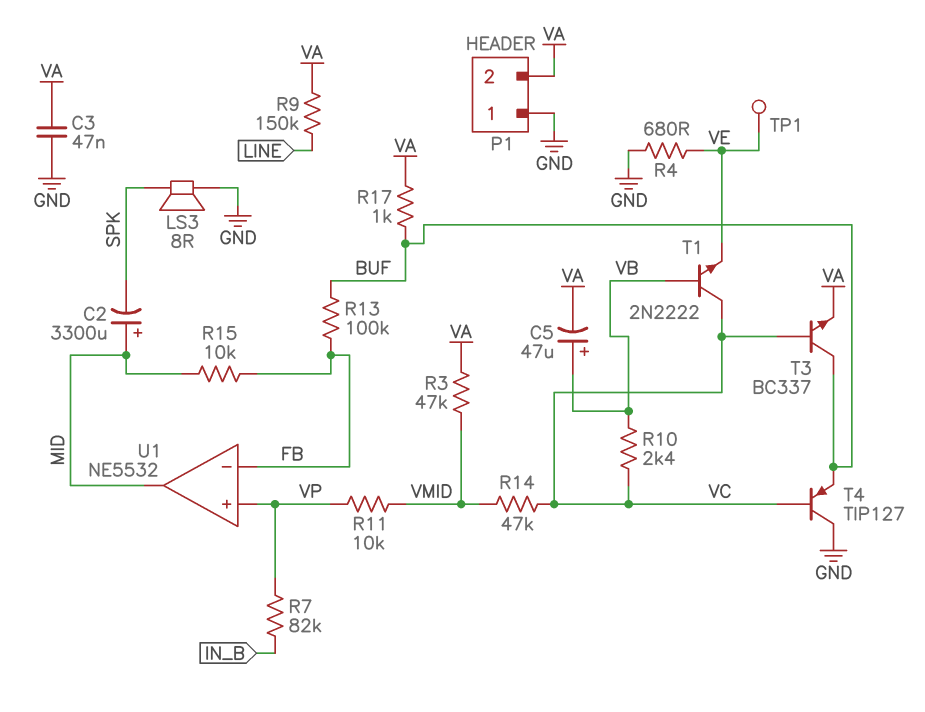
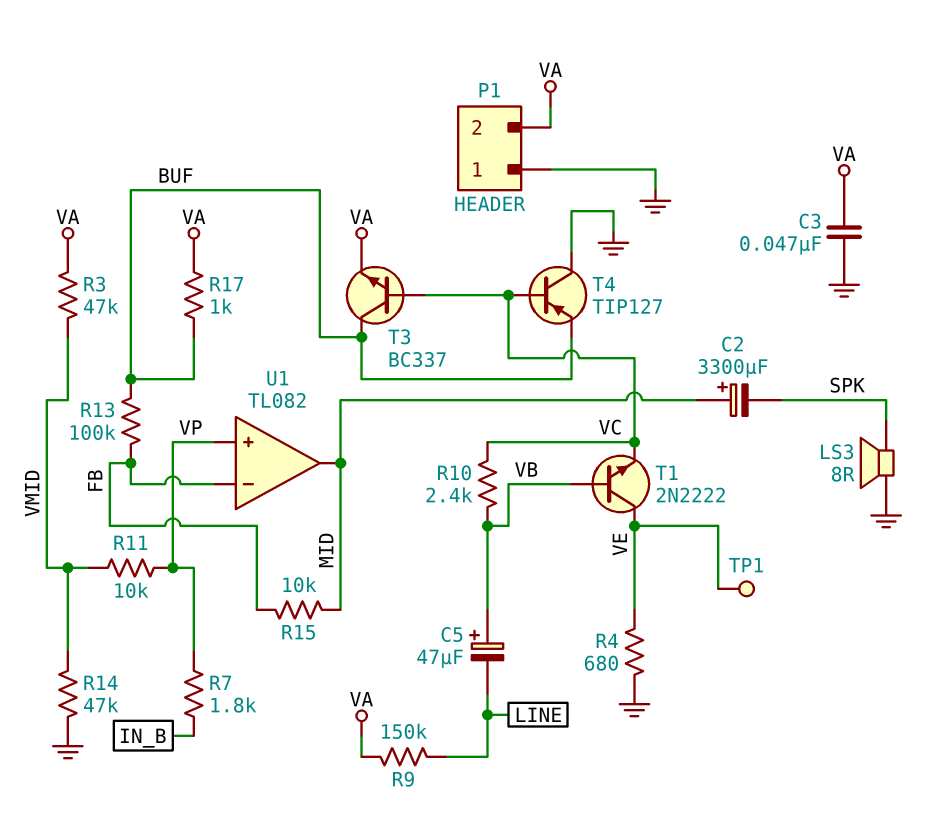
C5: 47uF (plus VB, minus VA) -> 47uF (plus VB, minus LINE)
R7: 82k (IN_B, VP) -> 1.8k (IN_B, VP)
R14: 47k (VC, VMID) -> 47k (GND, VMID)
T1: NPN 2N2222 (B VB, C VC, E VE) -> NPN 2N2222 (B VB, C VE, E VC)
U1: NE5532 -> TL082

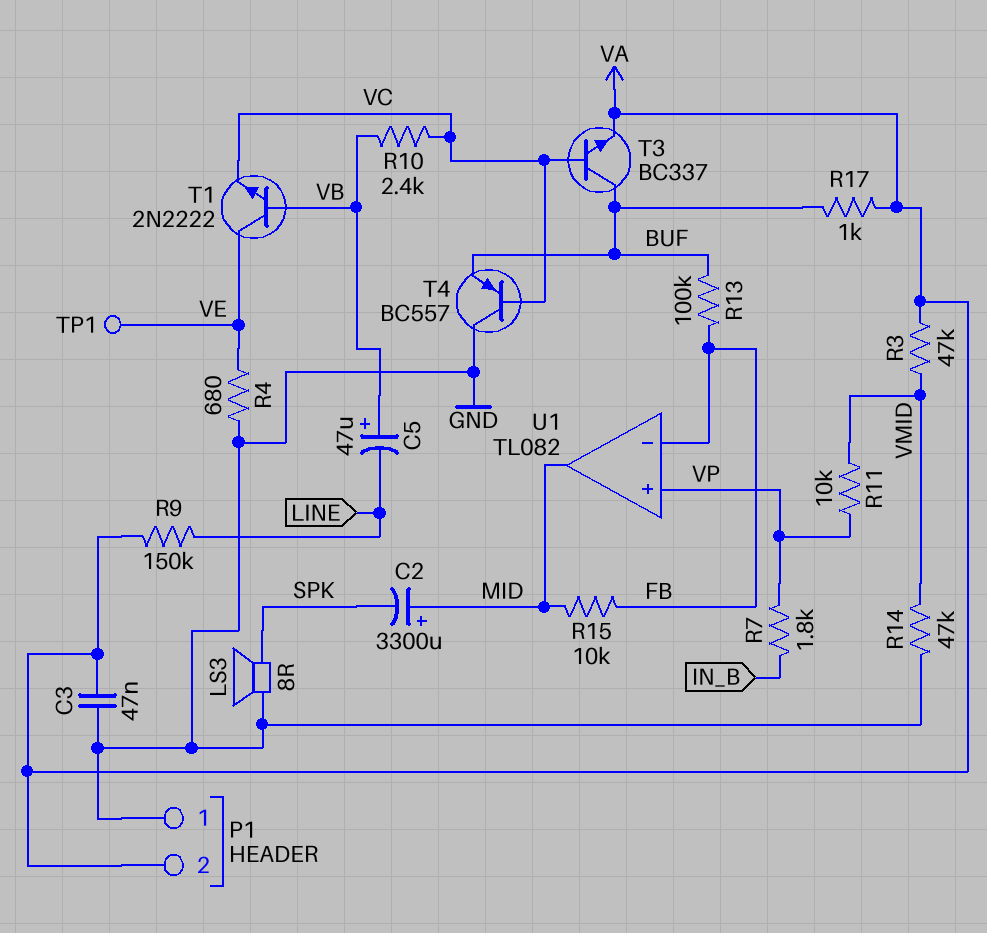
T4: PNP TIP127 (B VC, C GND, E BUF) -> PNP BC557 (B VC, C GND, E BUF)

